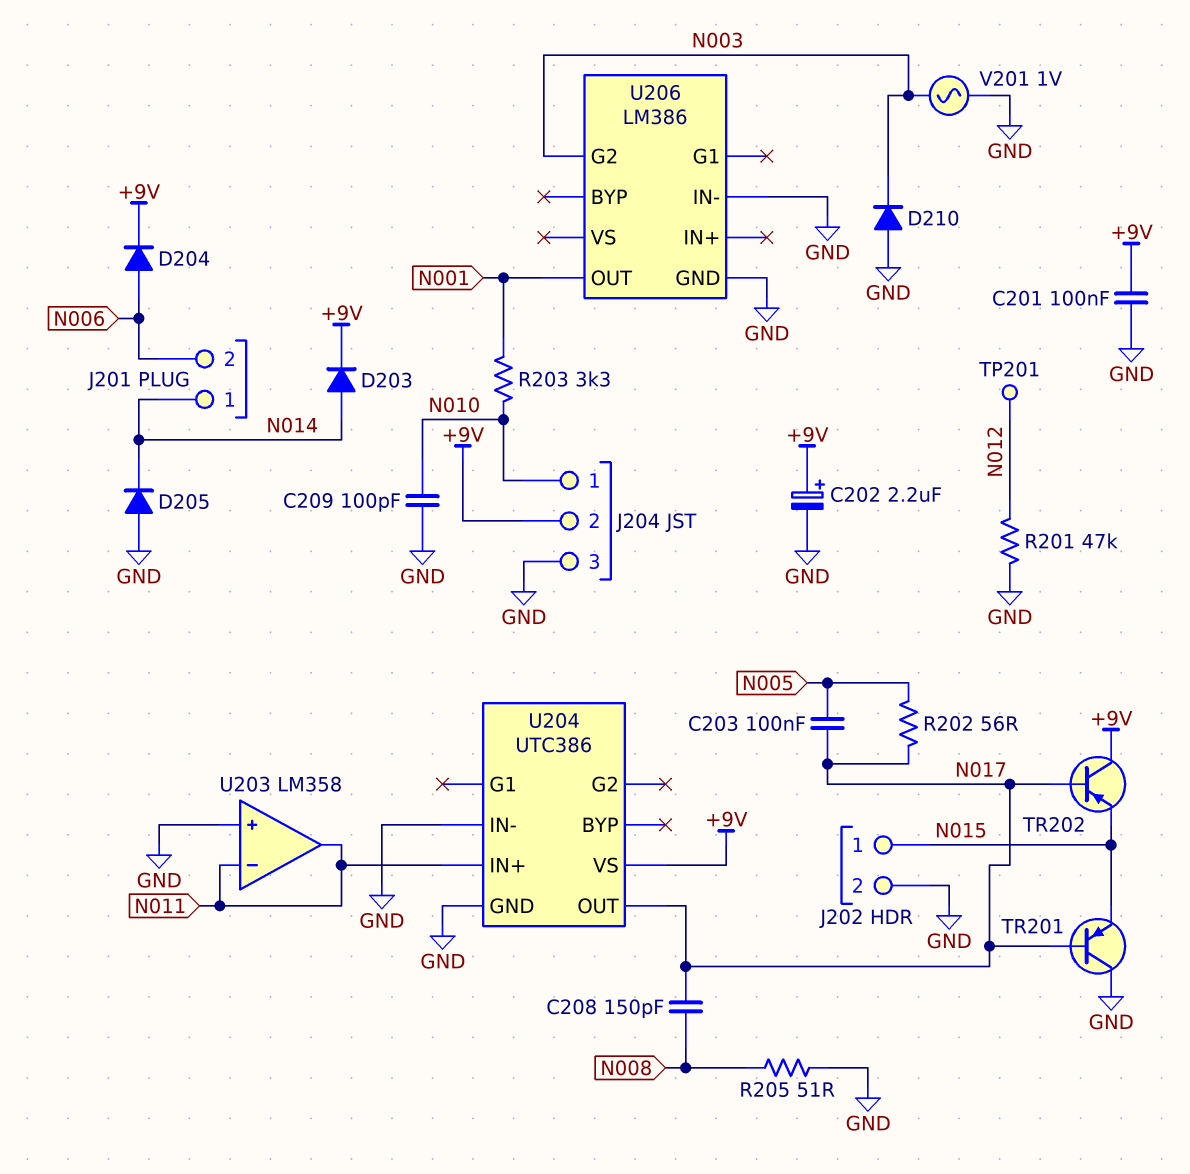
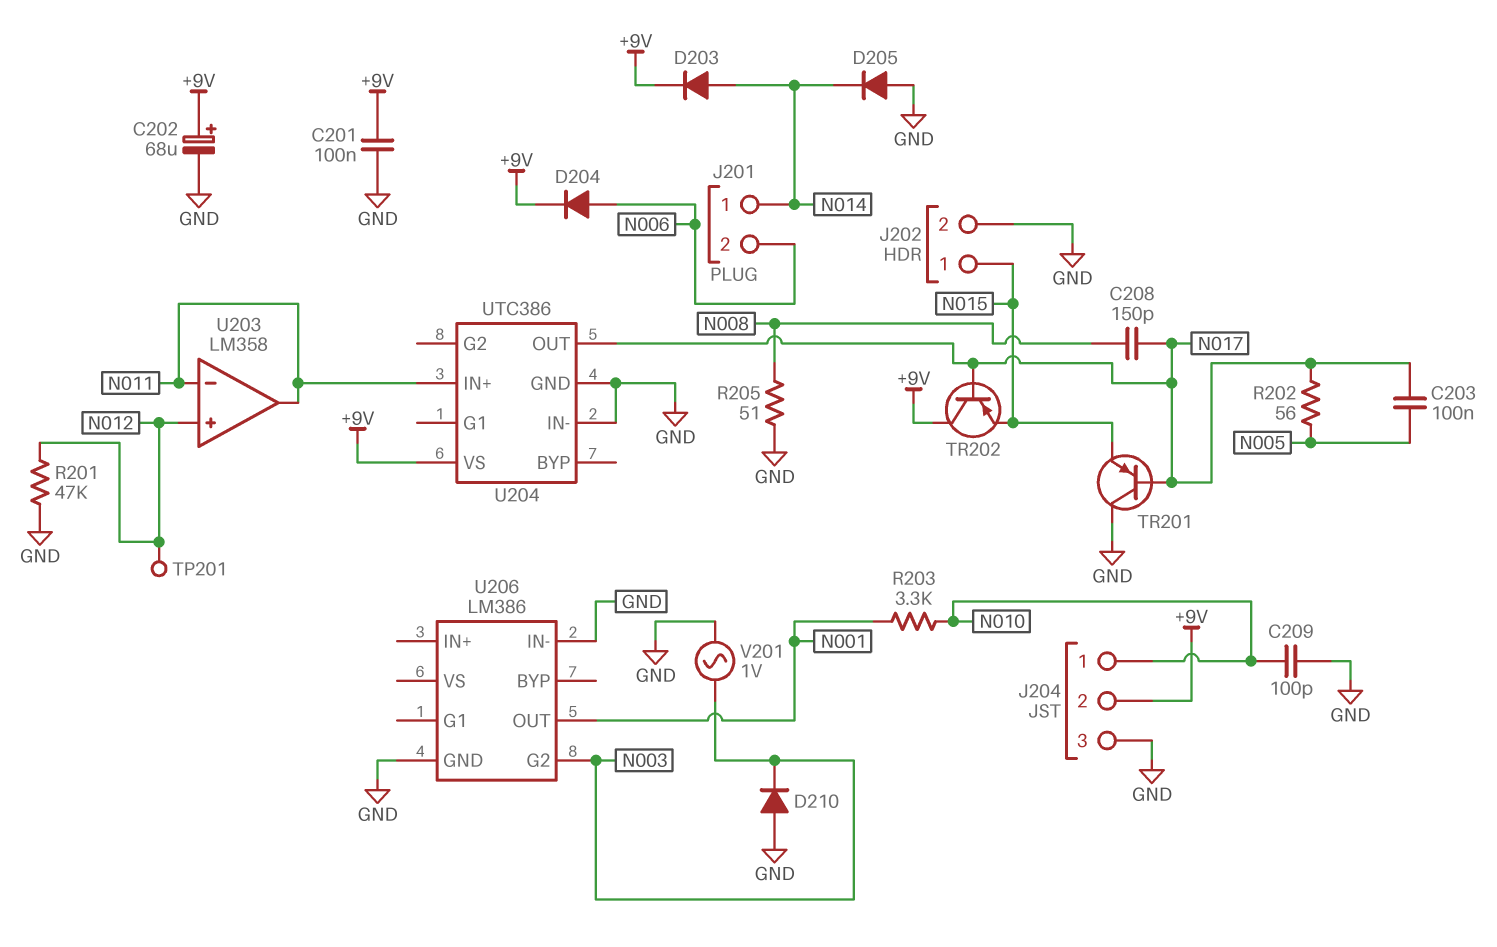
C202: 2.2uF (plus +9V, minus GND) -> 68uF (plus +9V, minus GND)
U203 pin in+: GND -> N012

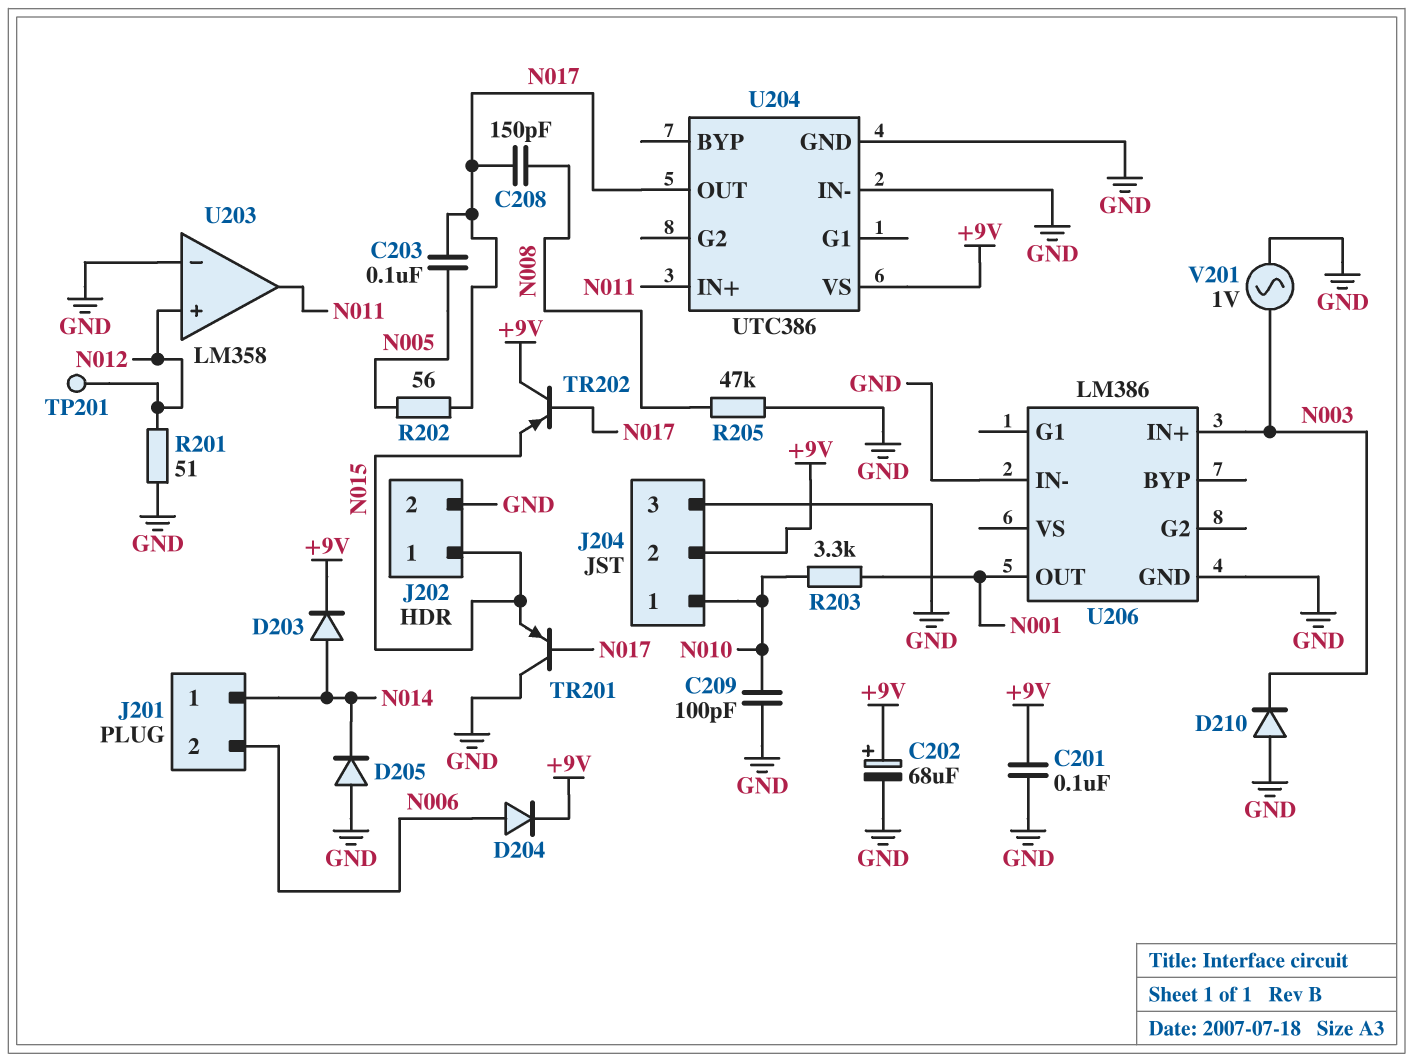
R201: 47k (GND, N012) -> 51 (GND, N012)
R205: 51 (GND, N008) -> 47k (GND, N008)
U203 pin in-: N011 -> GND
U206 pin G2: N003 -> none
U206 pin IN+: none -> N003

